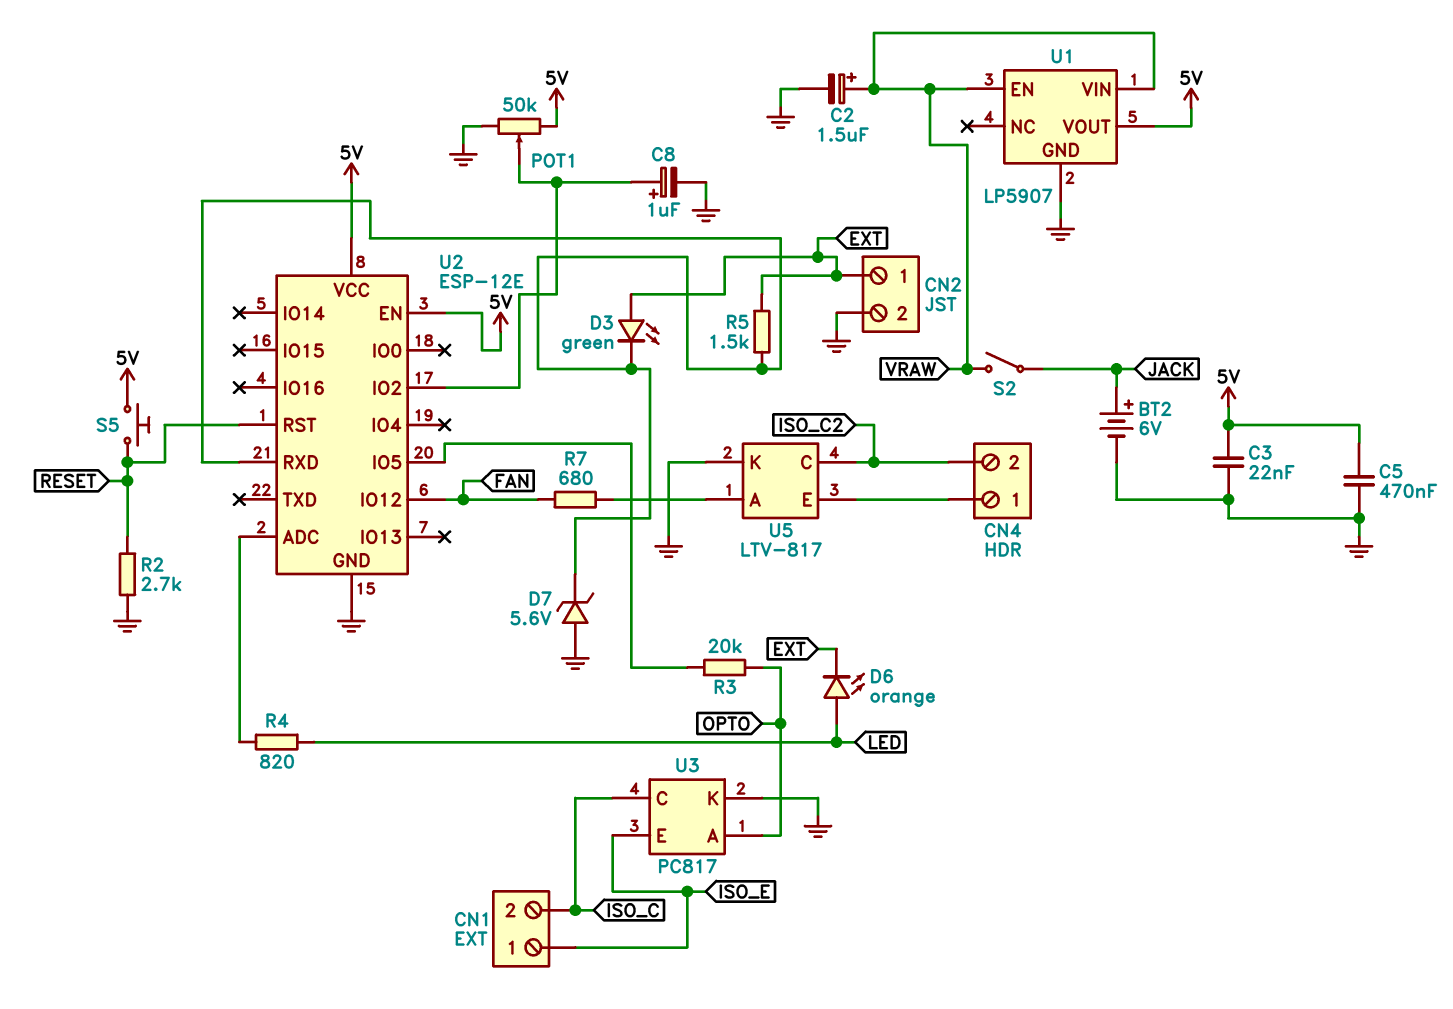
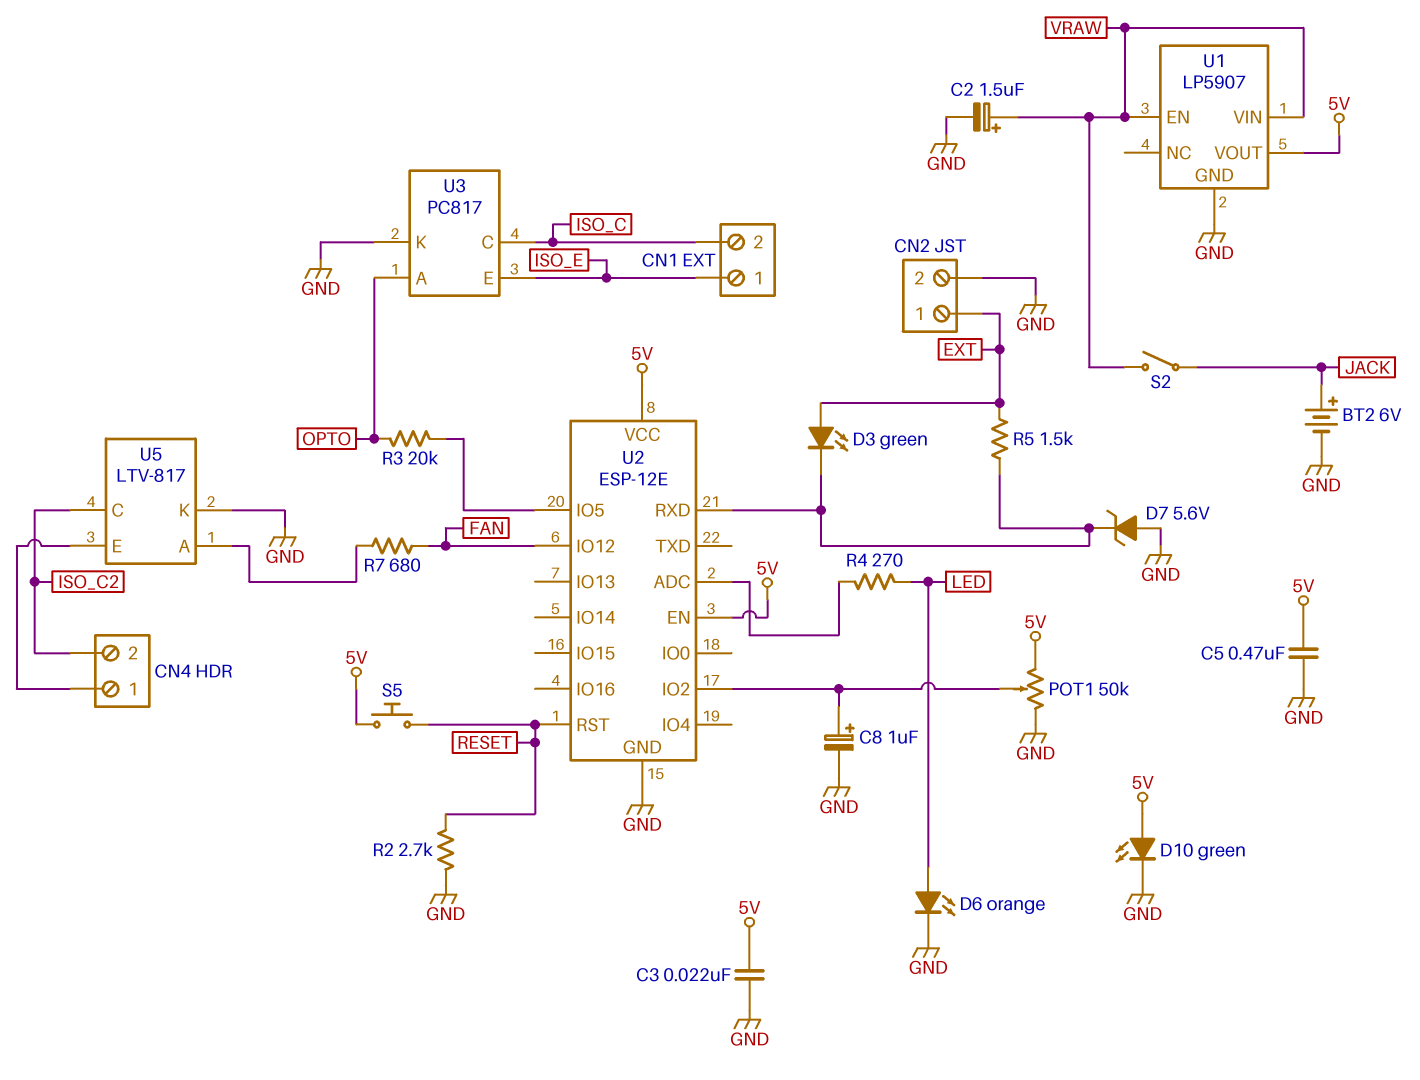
D6: LED orange (A LED, K EXT) -> LED orange (A LED, K GND)
D10: none -> LED green (A 5V, K GND)
R4: 820 (LED, U2/ADC) -> 270 (LED, U2/ADC)

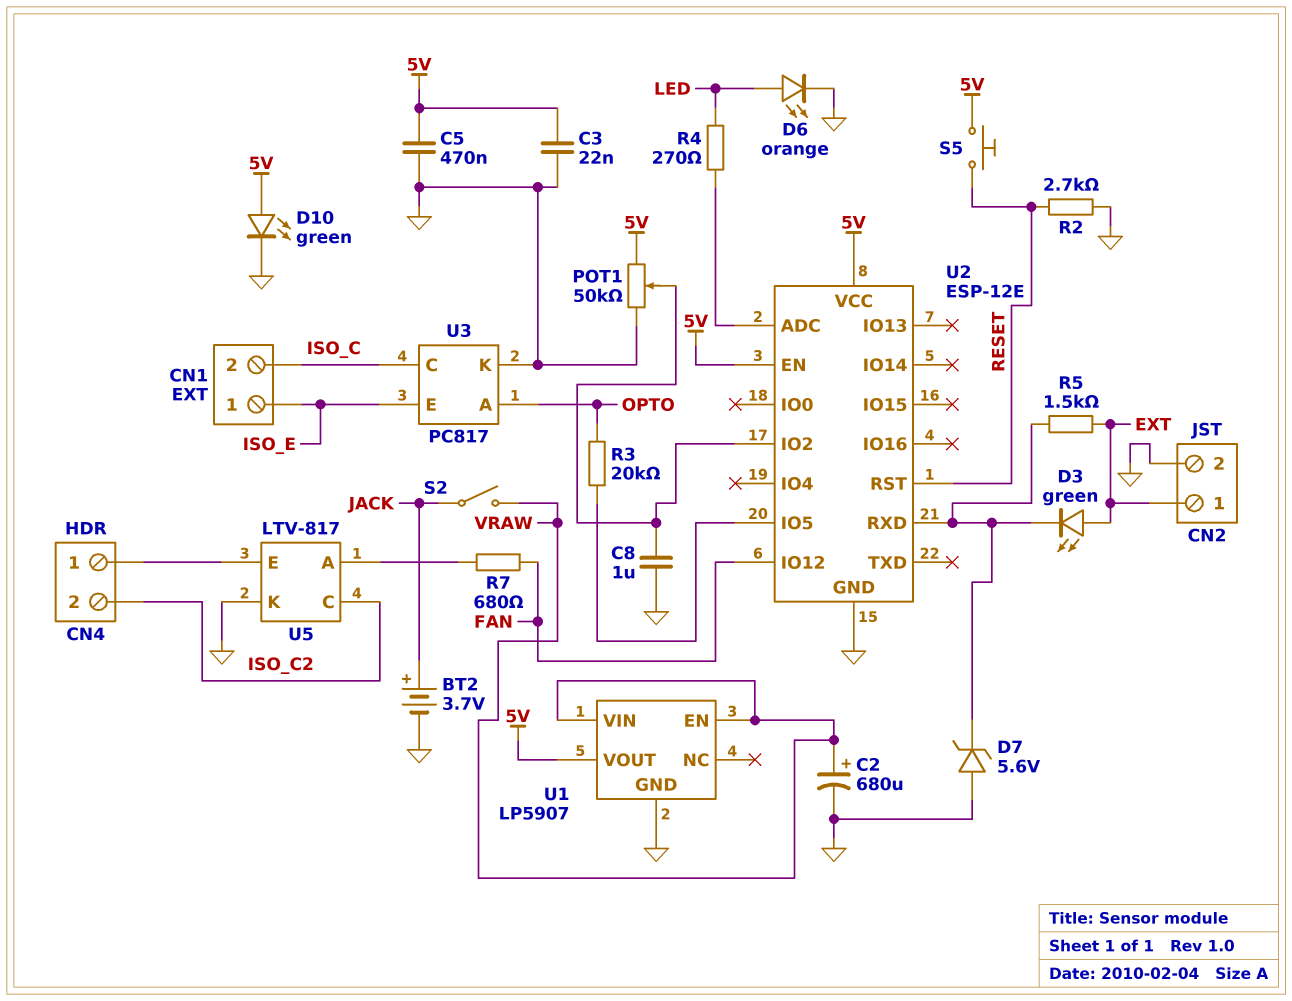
BT2: 6V (plus JACK, minus GND) -> 3.7V (plus JACK, minus GND)
C2: 1.5uF (plus VRAW, minus GND) -> 680uF (plus VRAW, minus GND)
C8: 1uF (plus U2/IO2, minus GND) -> 1uF (GND, U2/IO2)

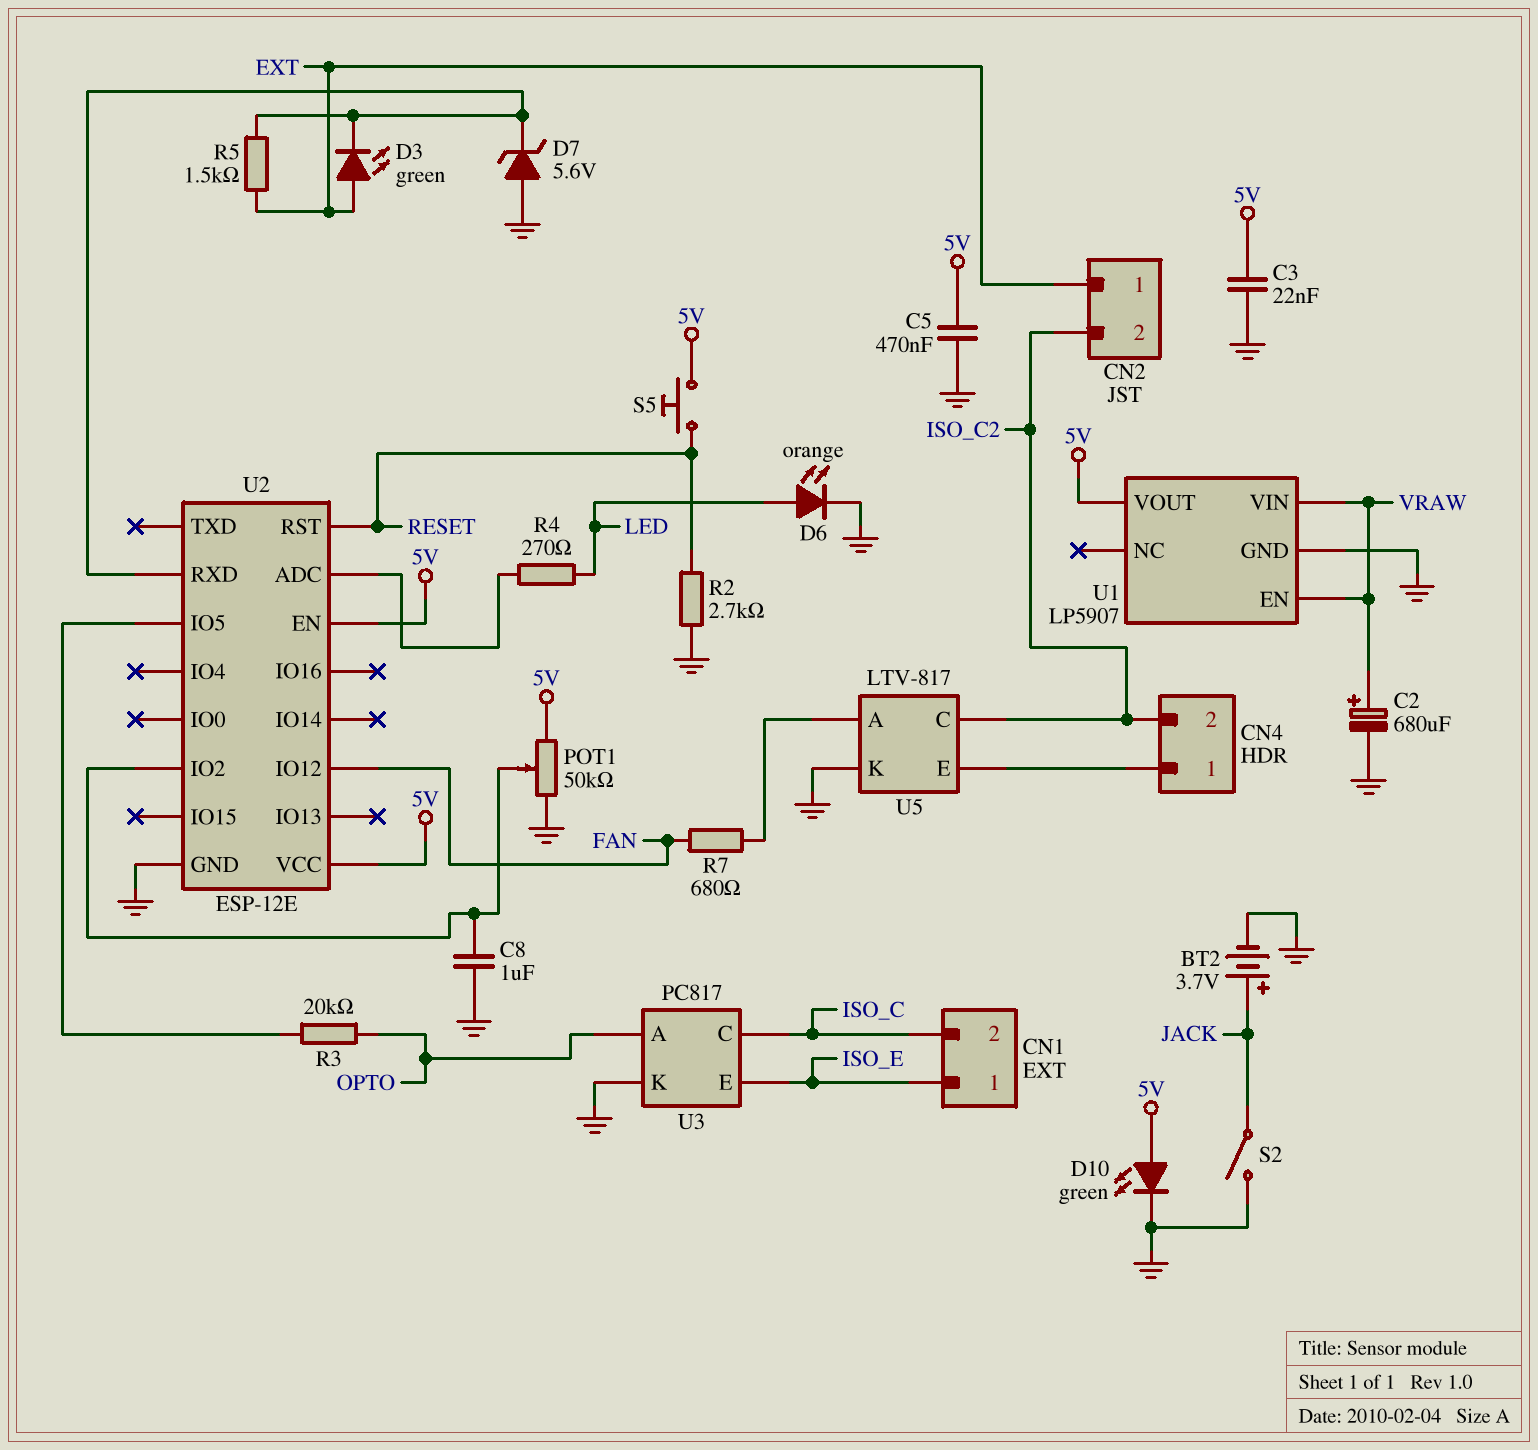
CN2 pin 2: GND -> ISO_C2
S2: switch (JACK, VRAW) -> switch (GND, JACK)

